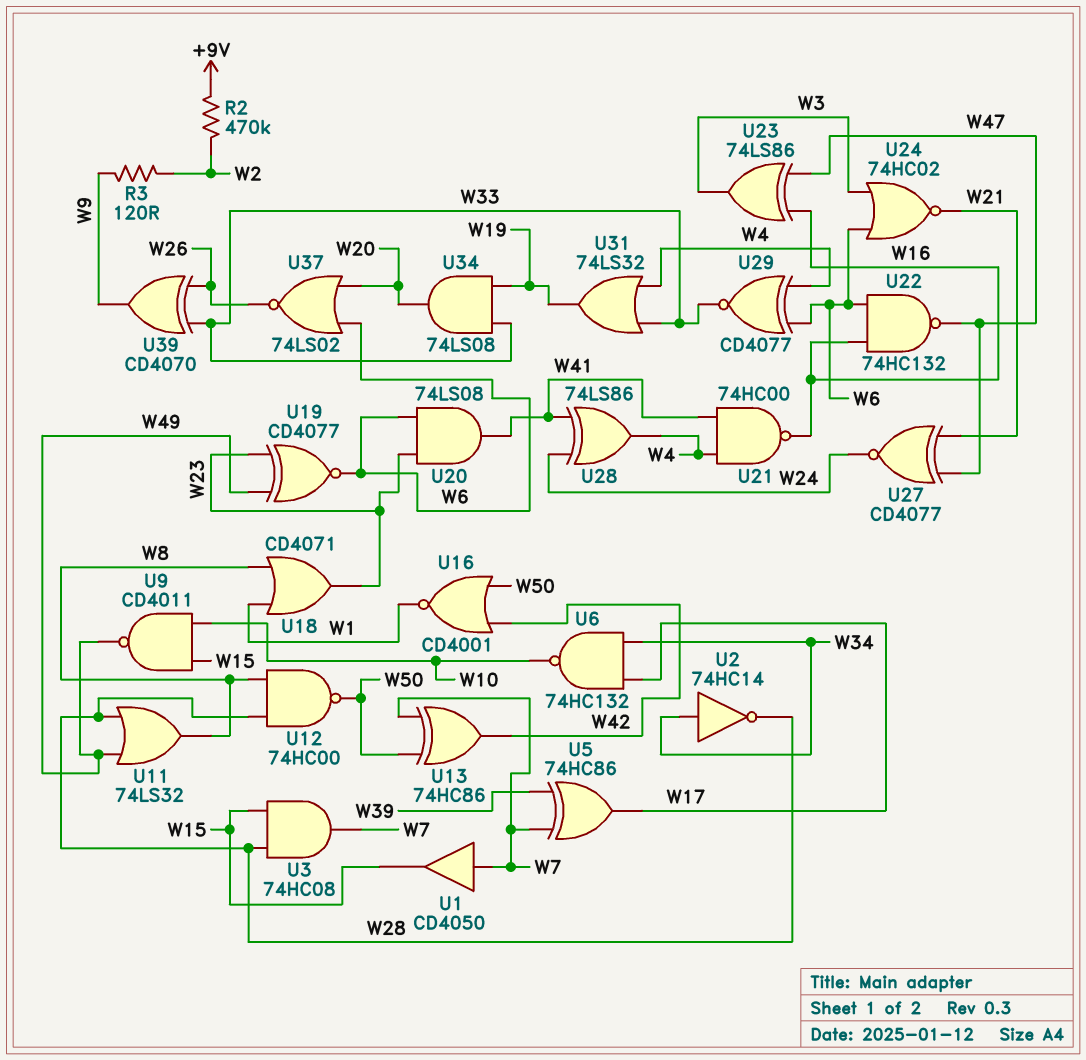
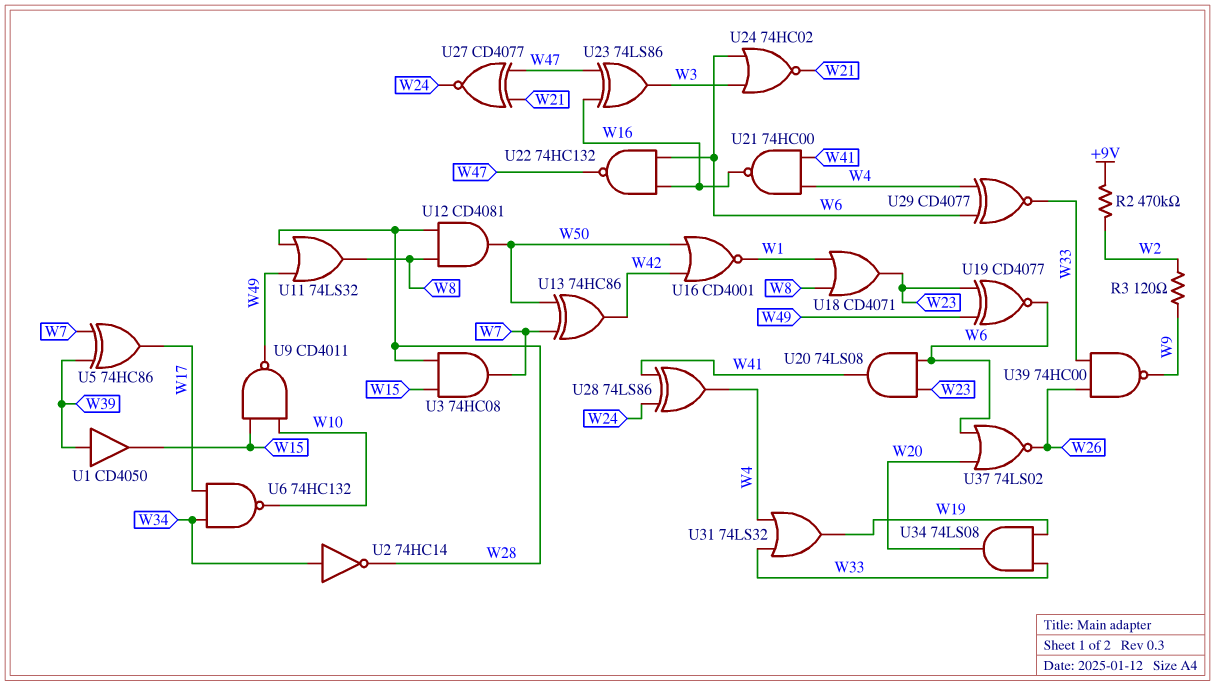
U1: buffer CD4050 (in W7, out W15) -> buffer CD4050 (in W39, out W15)
U12: NAND 74HC00 (in W8, in W28, out W50) -> AND CD4081 (in W8, in W28, out W50)
U39: XOR CD4070 (in W26, in W33, out W9) -> NAND 74HC00 (in W26, in W33, out W9)

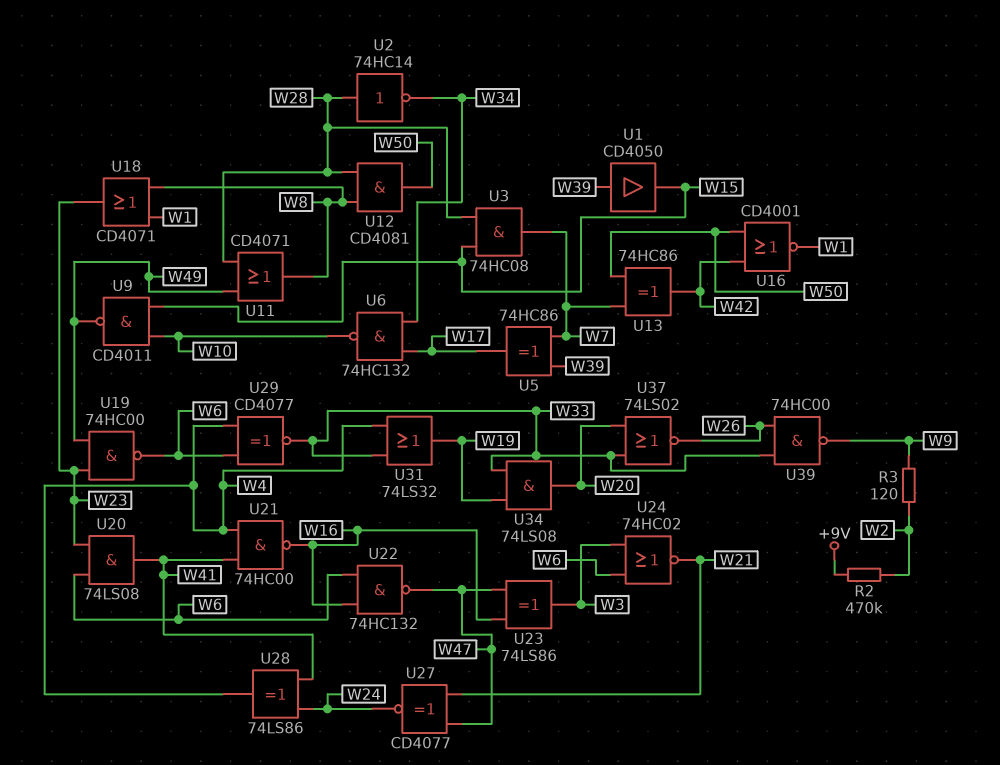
U2: NOT 74HC14 (in W34, out W28) -> NOT 74HC14 (in W28, out W34)
U11: OR 74LS32 (in W28, in W49, out W8) -> OR CD4071 (in W28, in W49, out W8)
U19: XNOR CD4077 (in W23, in W49, out W6) -> NAND 74HC00 (in W23, in W49, out W6)
U37: NOR 74LS02 (in W6, in W20, out W26) -> NOR 74LS02 (in W20, in W33, out W26)

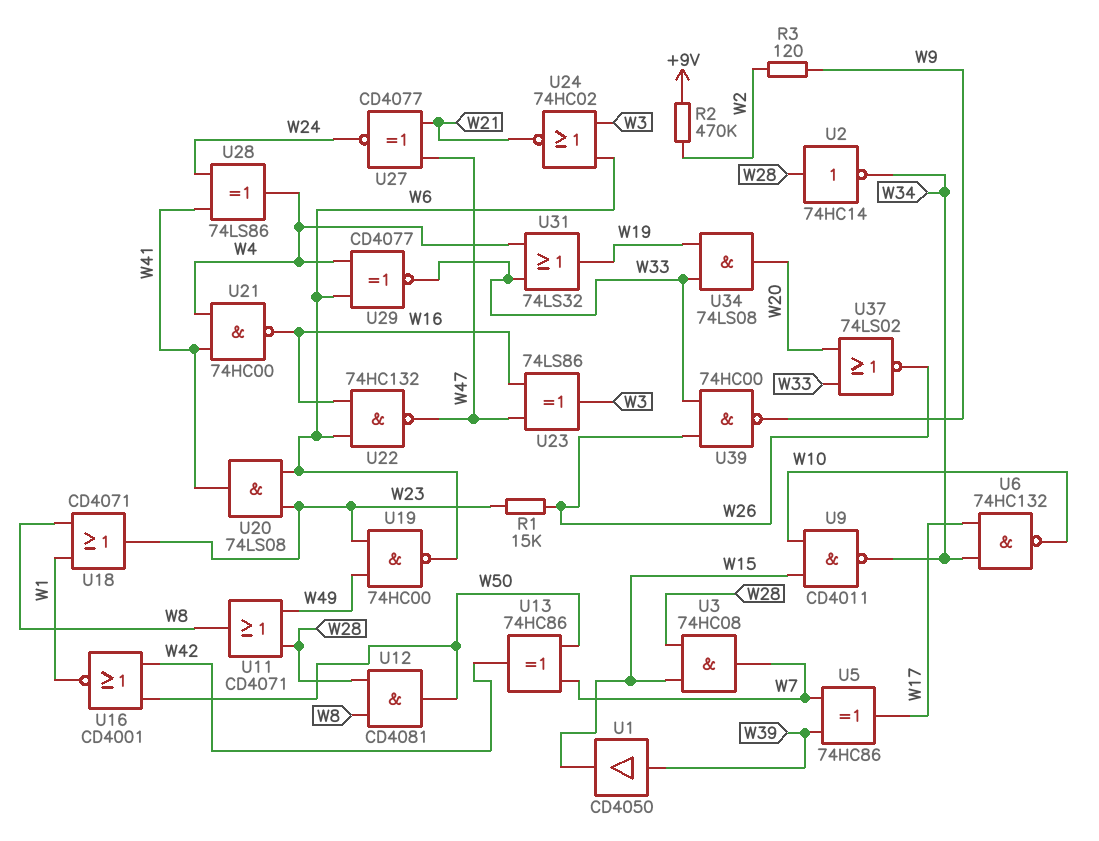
R1: none -> 15k (W23, W26)
U9: NAND CD4011 (in W10, in W15, out W49) -> NAND CD4011 (in W10, in W15, out W34)

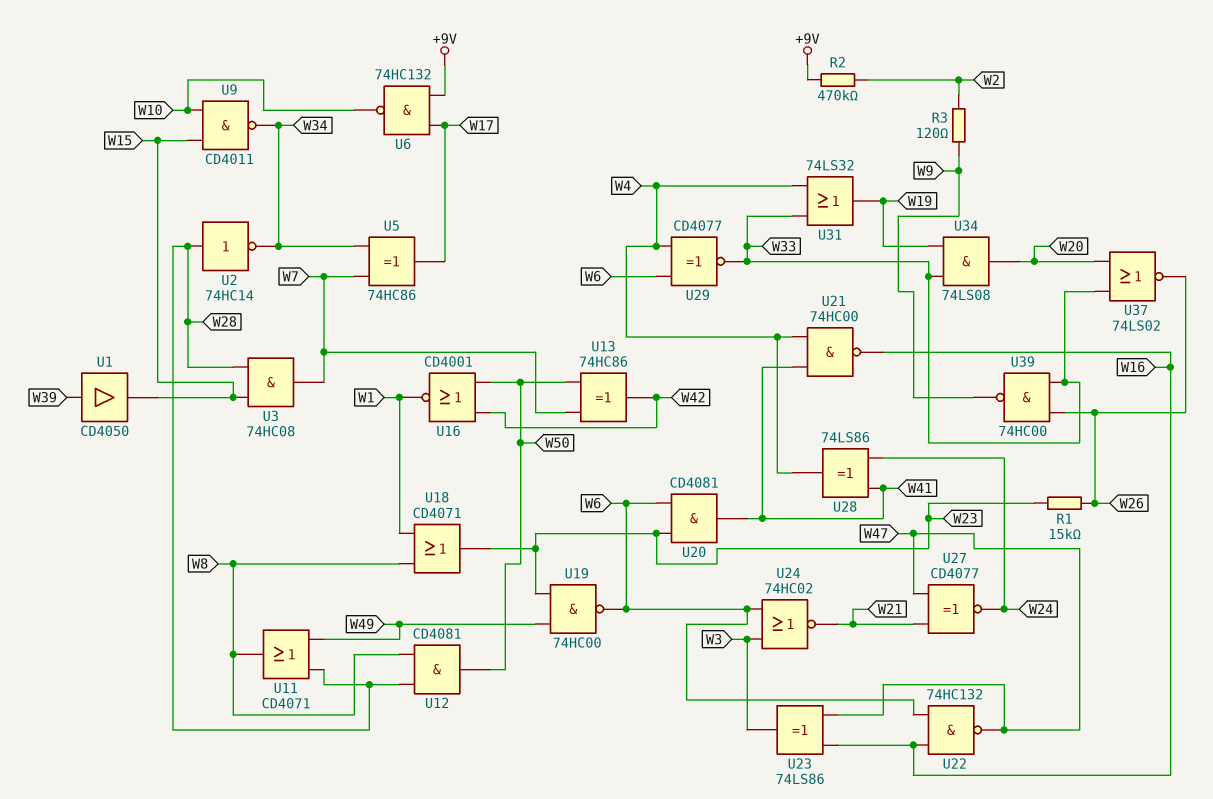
U5: XOR 74HC86 (in W7, in W39, out W17) -> XOR 74HC86 (in W7, in W34, out W17)
U6: NAND 74HC132 (in W17, in W34, out W10) -> NAND 74HC132 (in +9V, in W17, out W10)
U20: AND 74LS08 (in W6, in W23, out W41) -> AND CD4081 (in W6, in W23, out W41)

